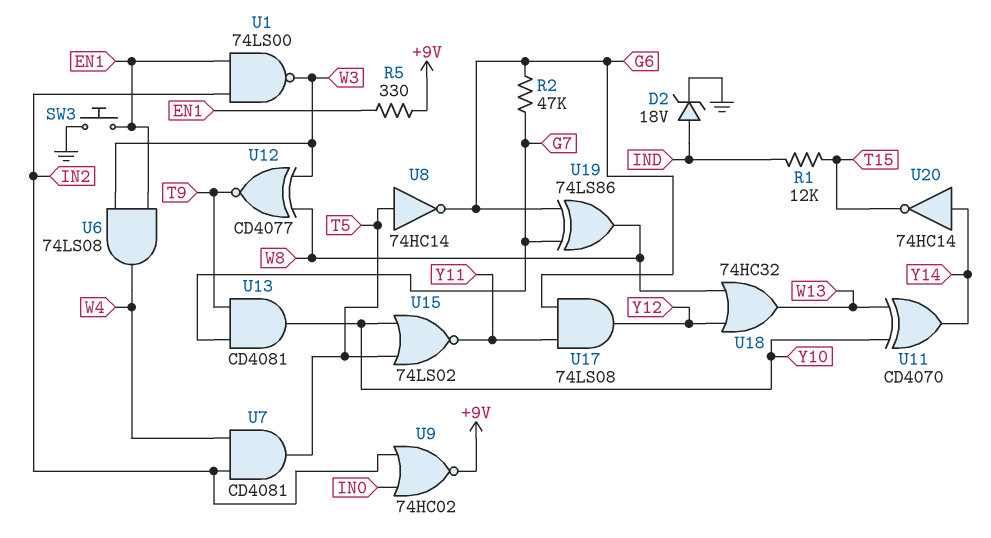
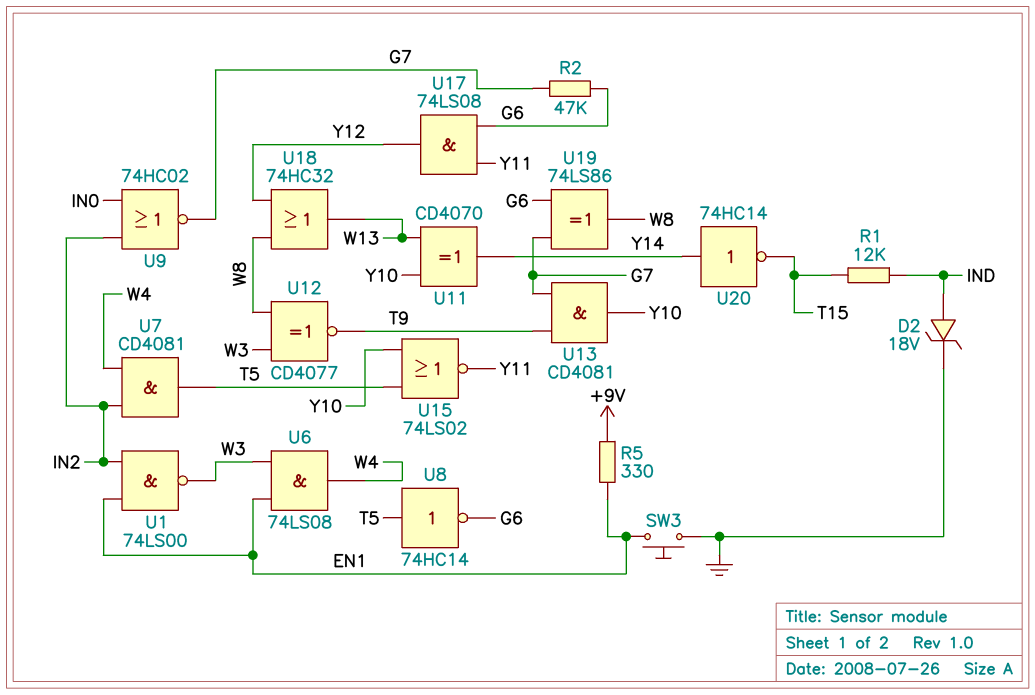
U9: NOR 74HC02 (in IN0, in IN2, out +9V) -> NOR 74HC02 (in IN0, in IN2, out G7)

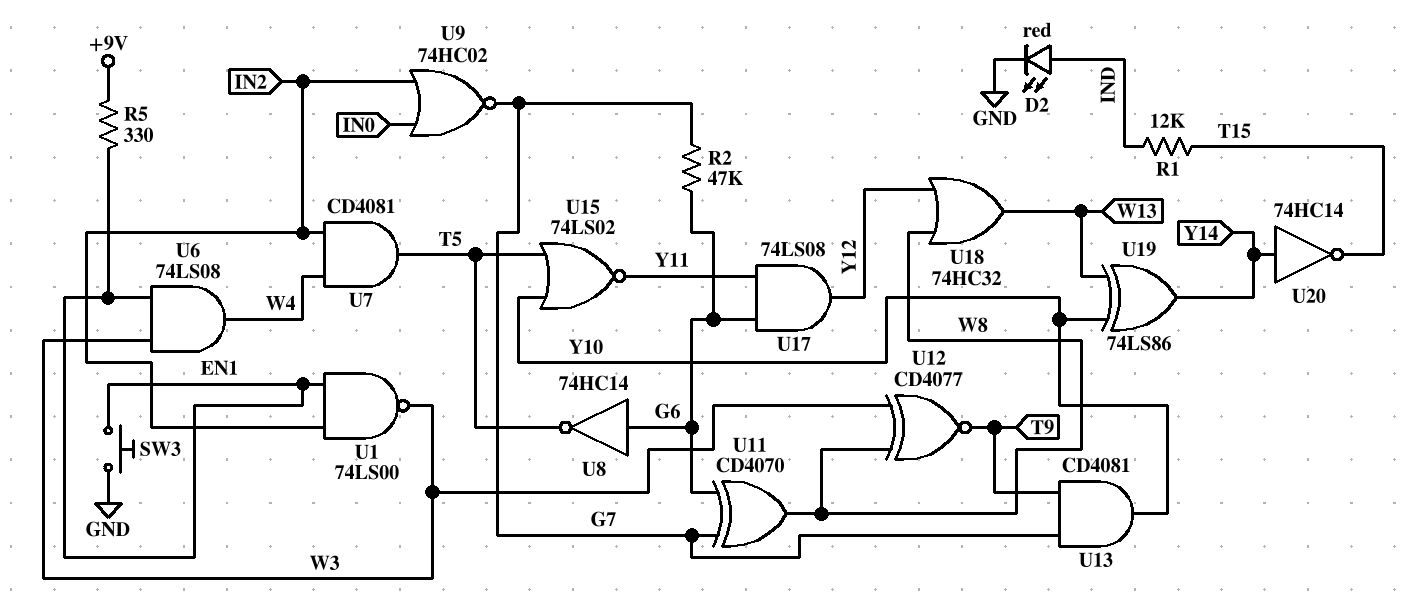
D2: zener 18V (A IND, K GND) -> LED red (A IND, K GND)
U8: NOT 74HC14 (in T5, out G6) -> NOT 74HC14 (in G6, out T5)
U11: XOR CD4070 (in W13, in Y10, out Y14) -> XOR CD4070 (in G6, in G7, out W8)
U19: XOR 74LS86 (in G6, in G7, out W8) -> XOR 74LS86 (in W13, in Y10, out Y14)

